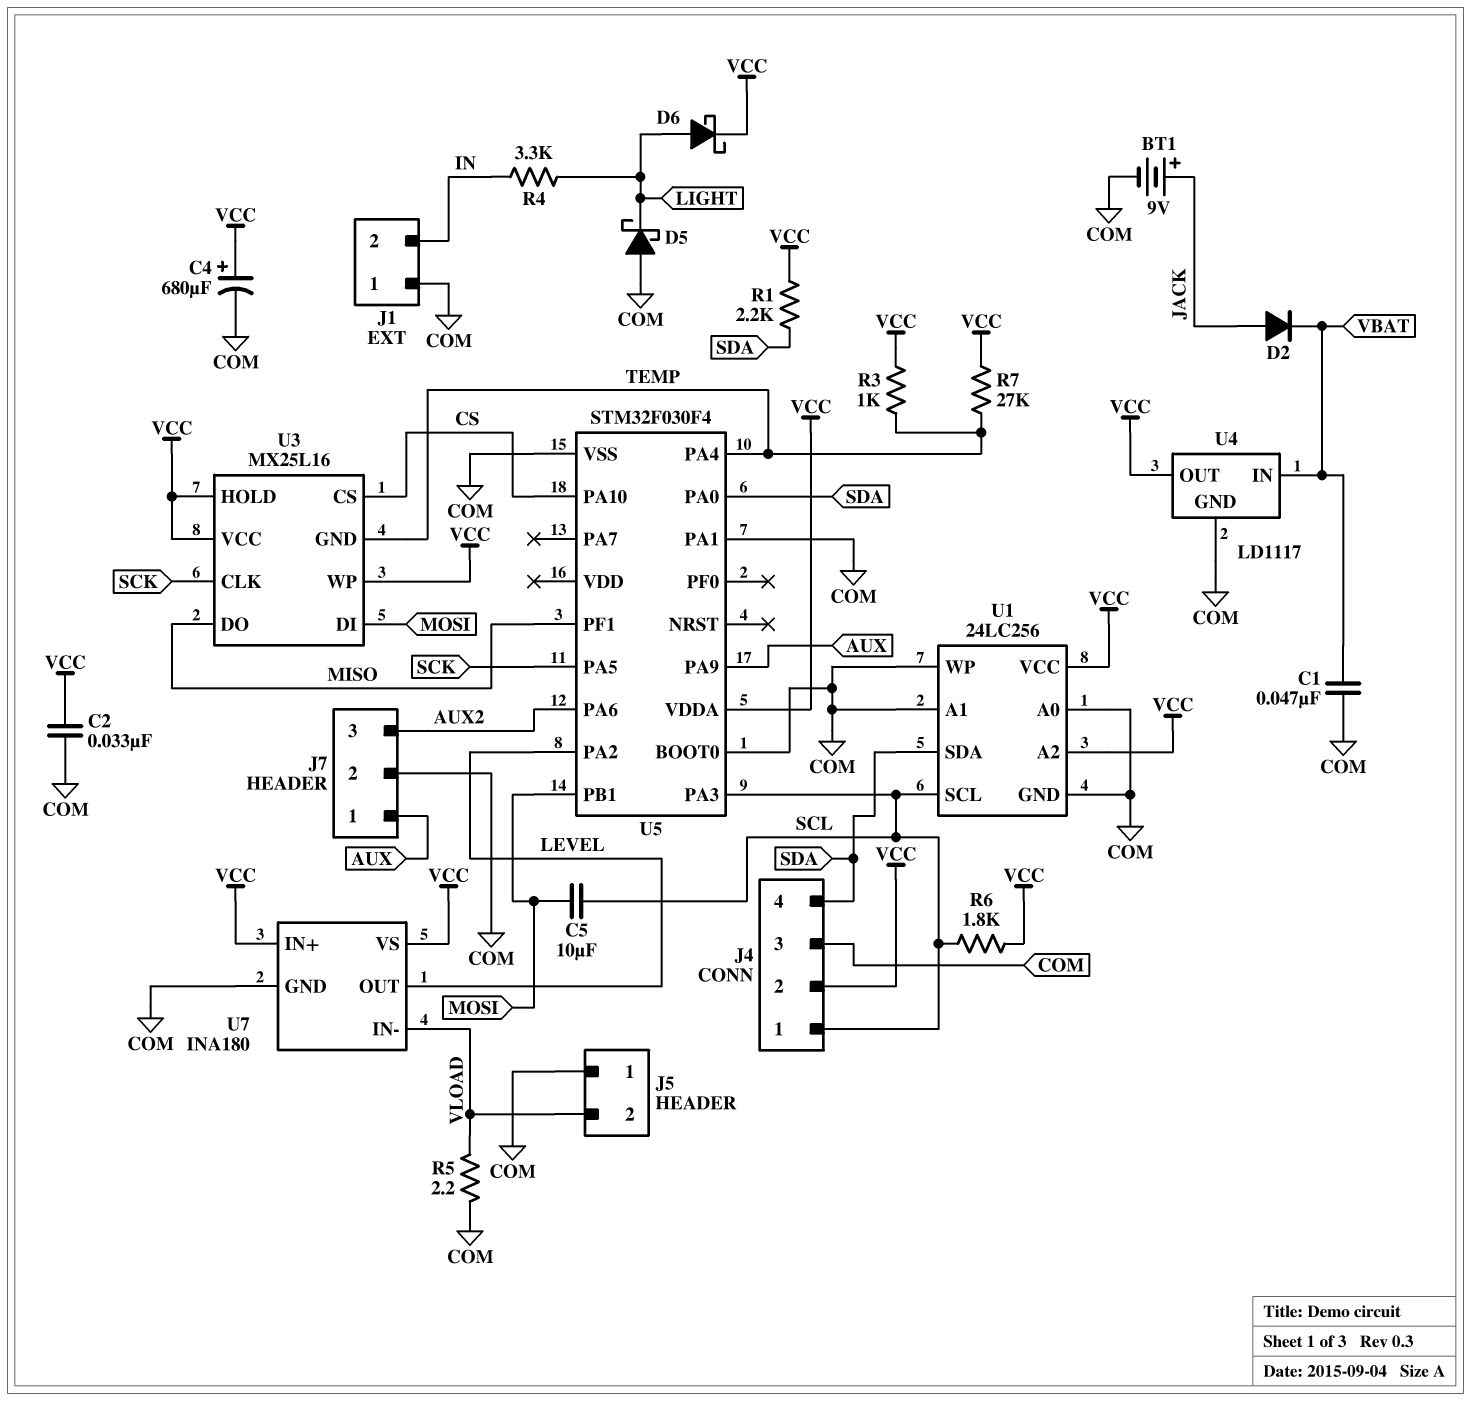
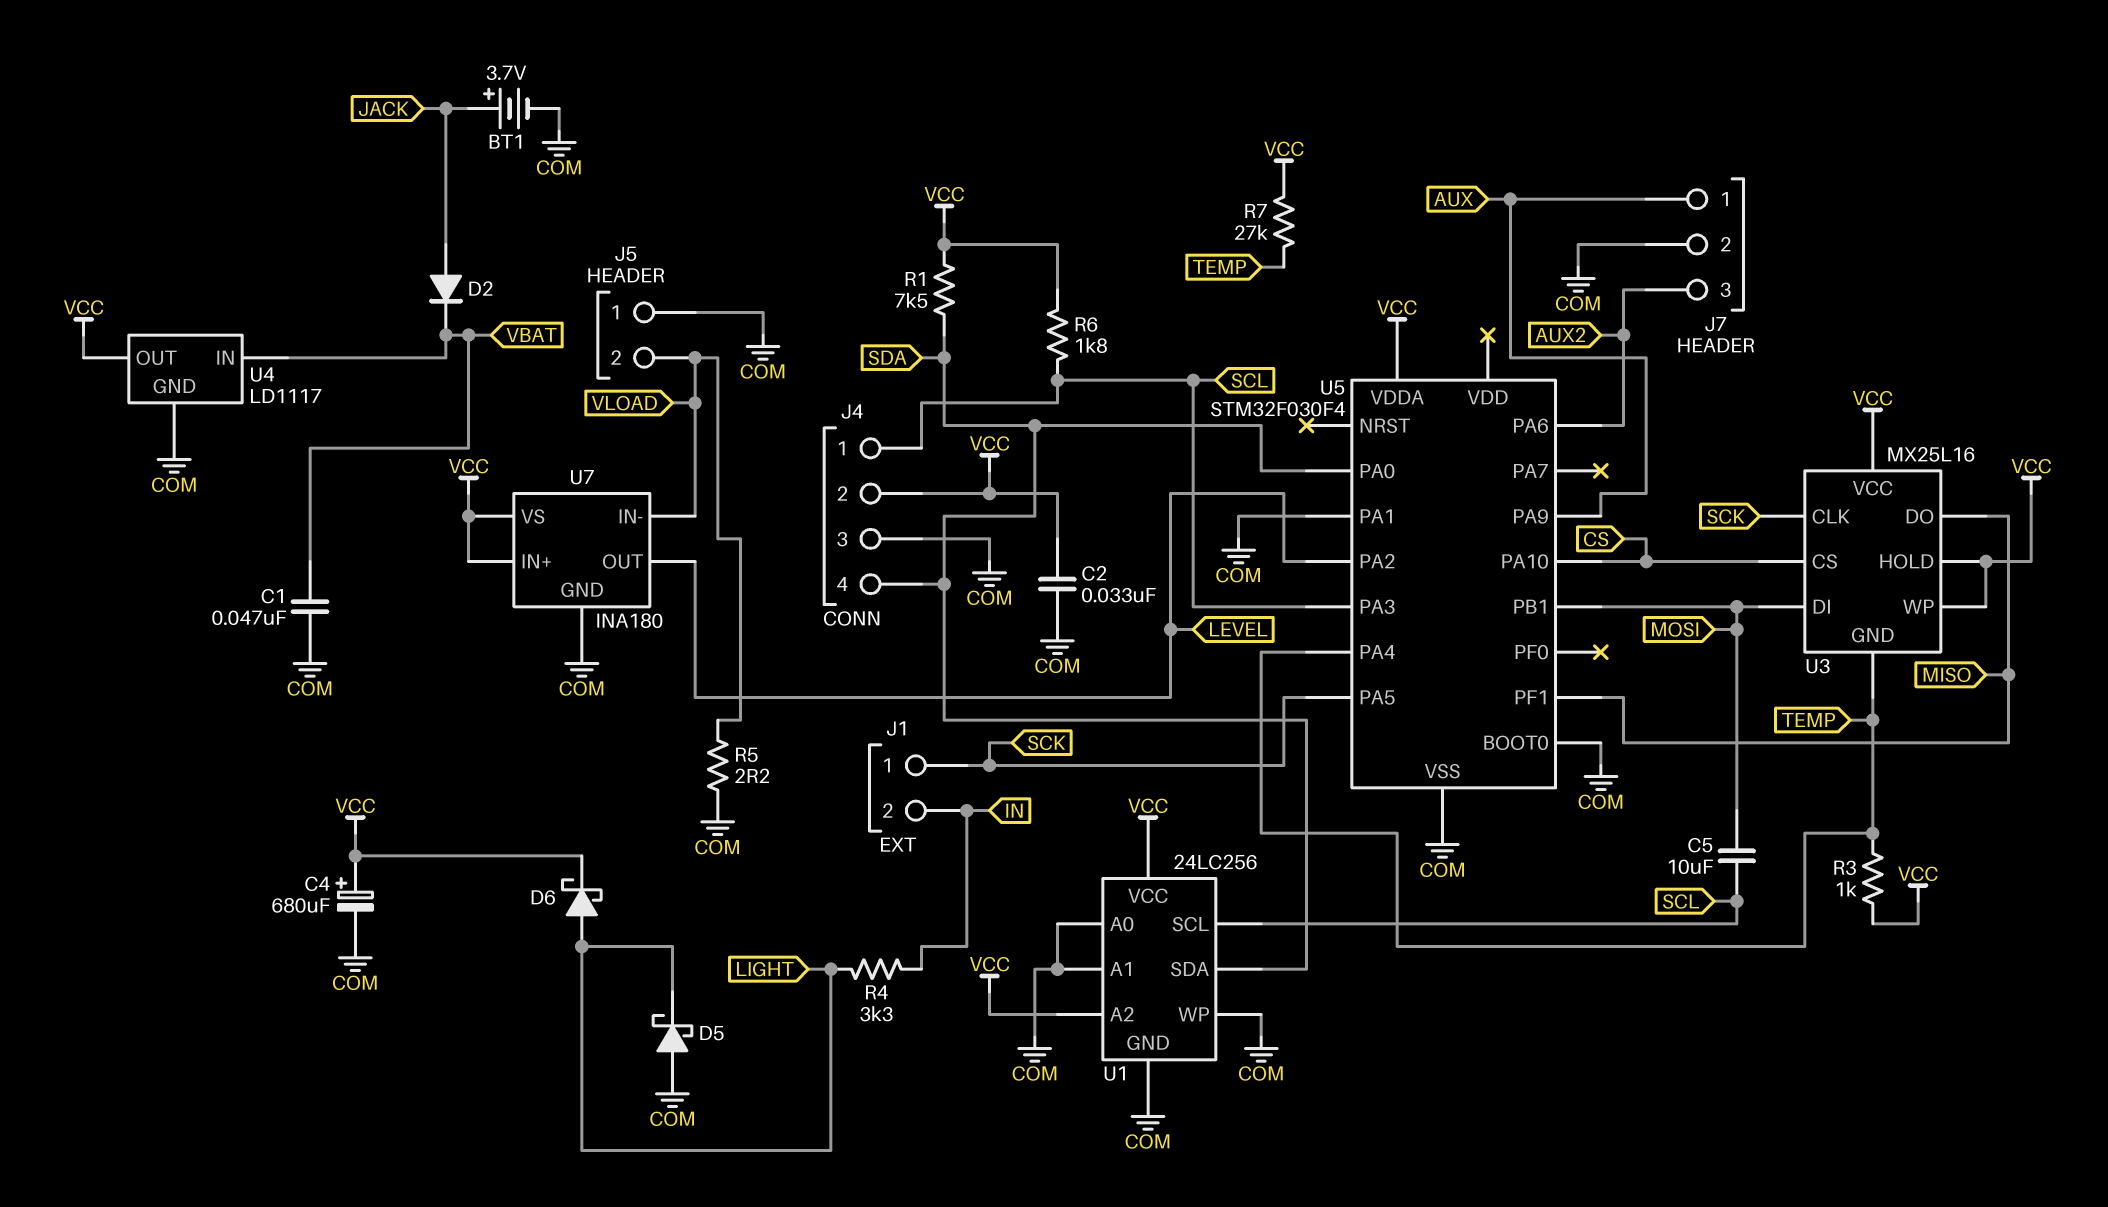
BT1: 9V (plus JACK, minus COM) -> 3.7V (plus JACK, minus COM)
J1 pin 1: COM -> SCK
R1: 2.2k (SDA, VCC) -> 7.5k (SDA, VCC)

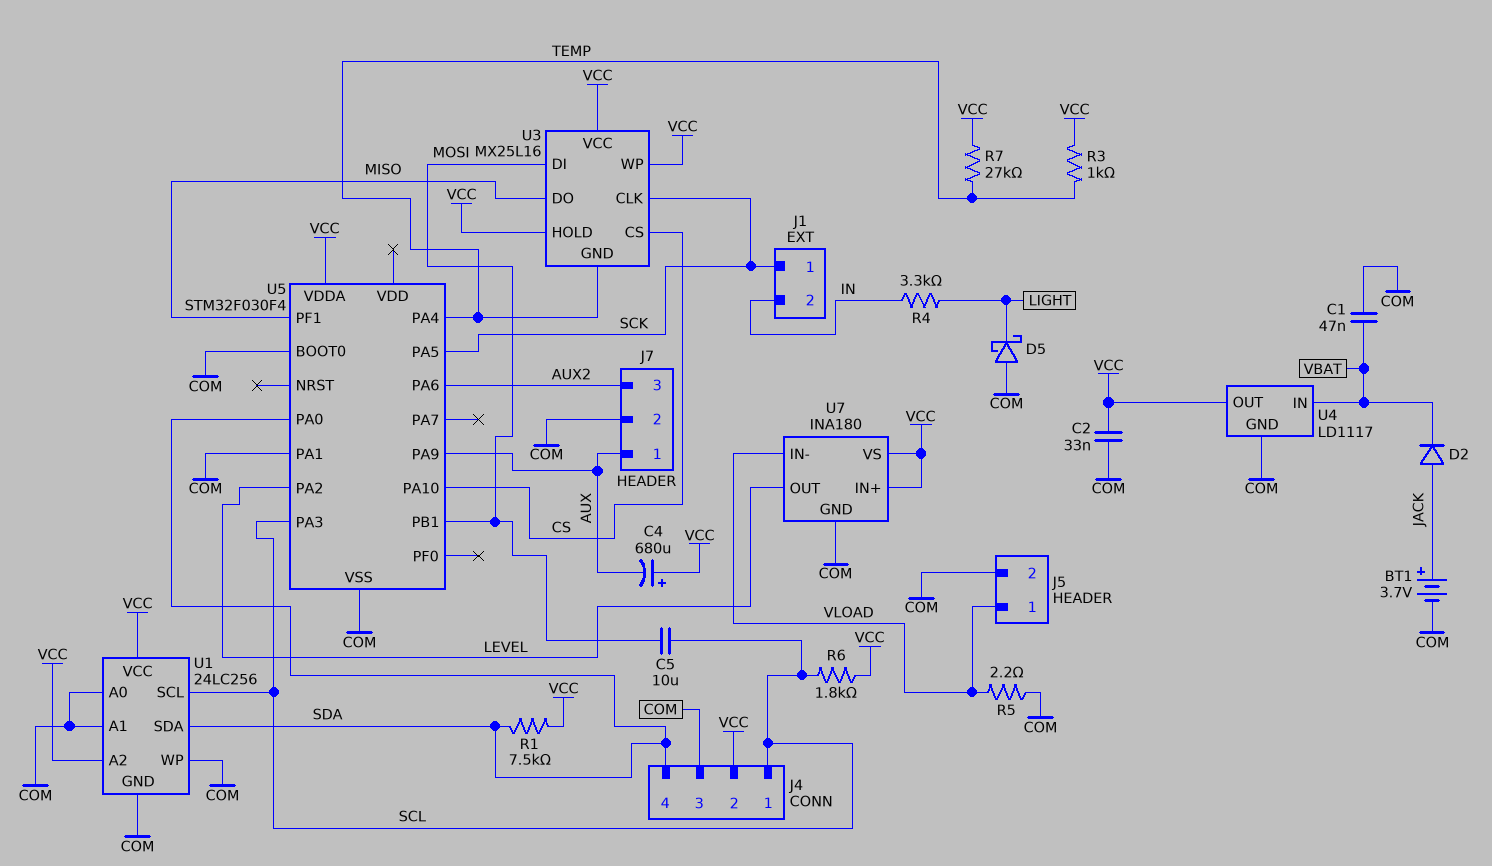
C4: 680uF (plus VCC, minus COM) -> 680uF (plus VCC, minus AUX)
D6: schottky (A LIGHT, K VCC) -> none
J5 pin 1: COM -> VLOAD
J5 pin 2: VLOAD -> COM

